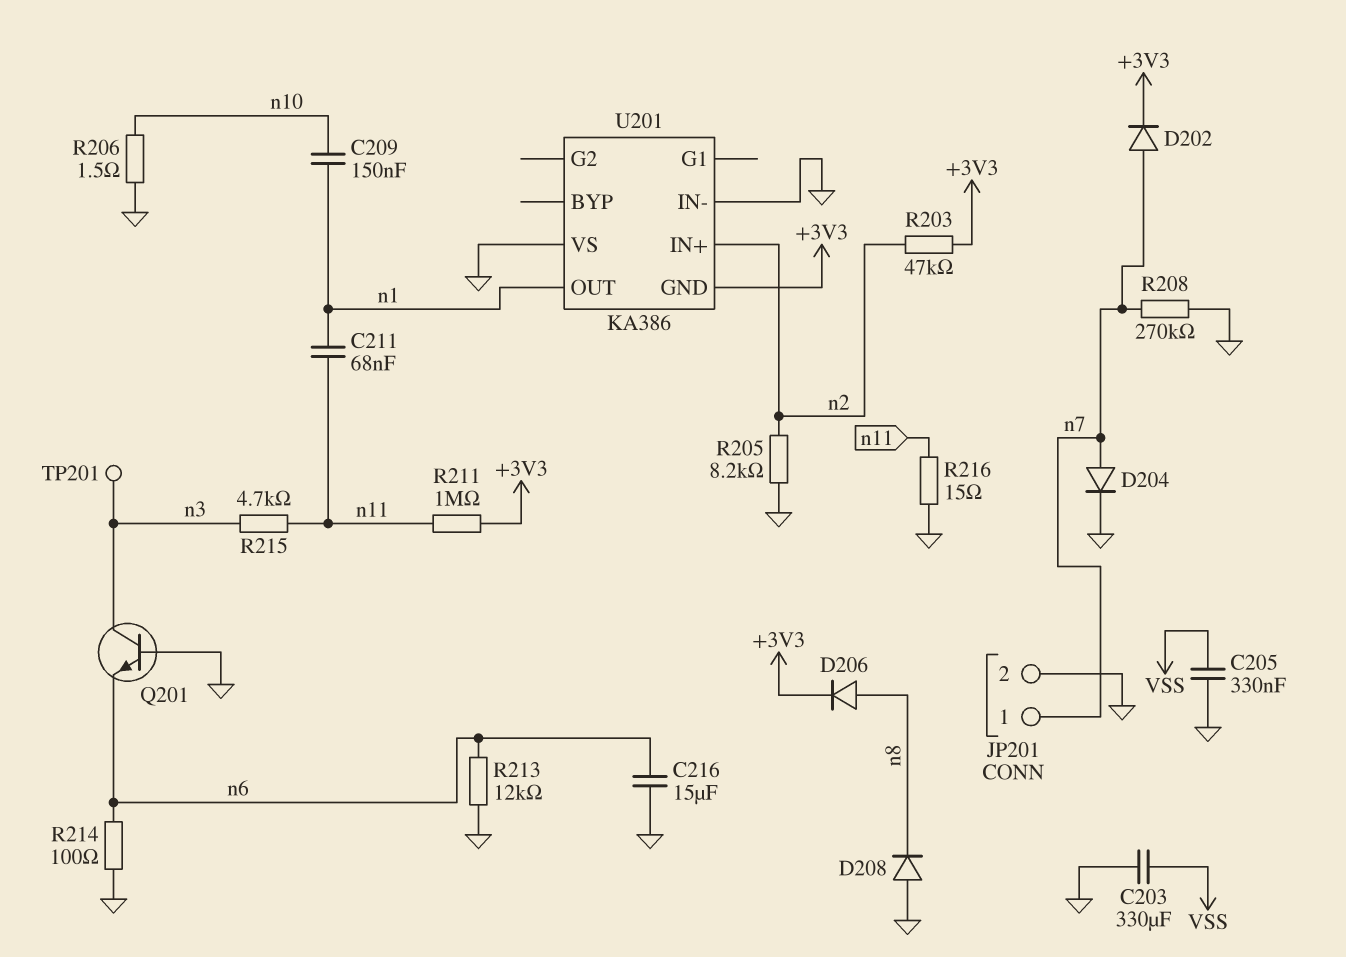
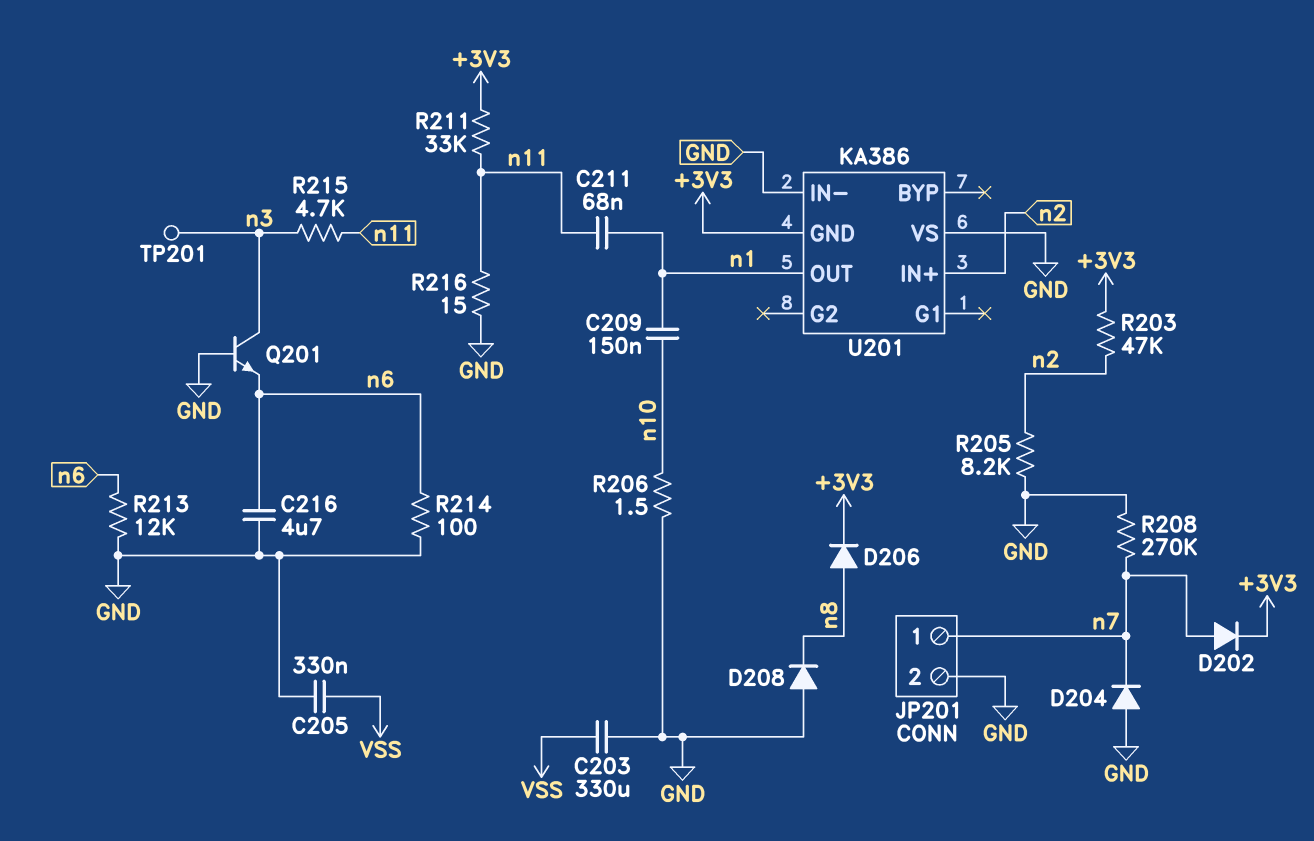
C216: 15uF (GND, n6) -> 4.7uF (GND, n6)
D204: diode (A n7, K GND) -> diode (A GND, K n7)
R211: 1M (+3V3, n11) -> 33k (+3V3, n11)

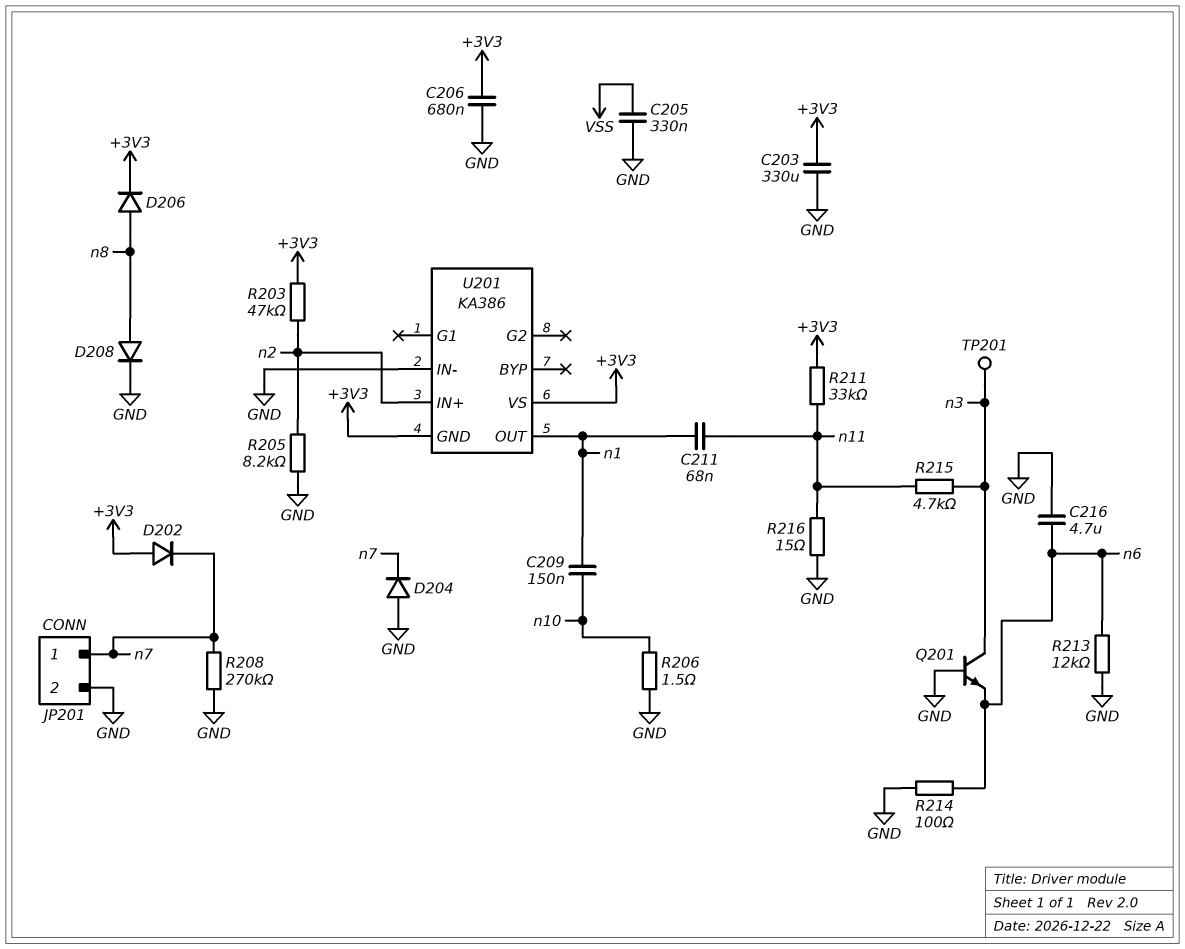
C203: 330uF (GND, VSS) -> 330uF (+3V3, GND)
C206: none -> 680nF (+3V3, GND)
D202: diode (A n7, K +3V3) -> diode (A +3V3, K n7)
D208: diode (A GND, K n8) -> diode (A n8, K GND)
U201 pin VS: GND -> +3V3

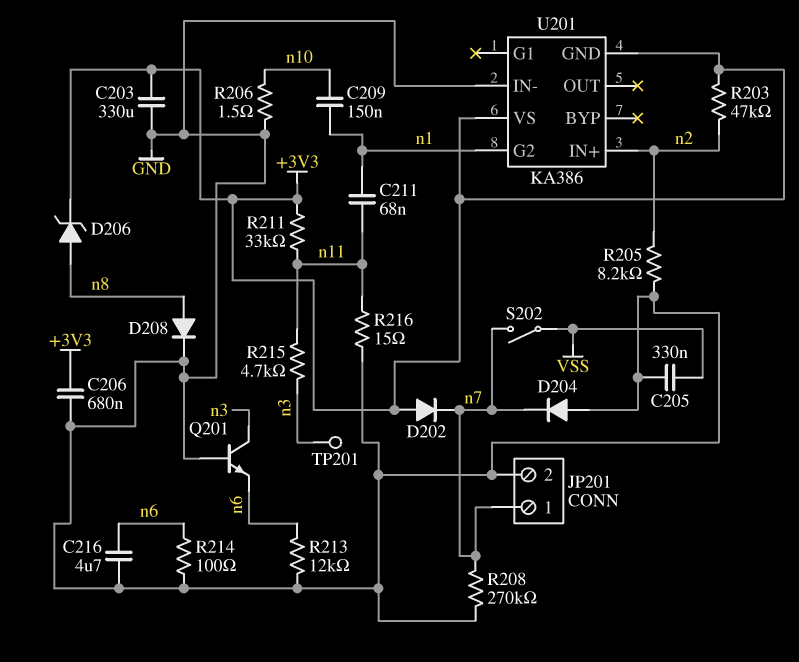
D206: diode (A n8, K +3V3) -> zener (A n8, K +3V3)
S202: none -> switch (VSS, n7)
U201 pin G2: none -> n1
U201 pin OUT: n1 -> none

